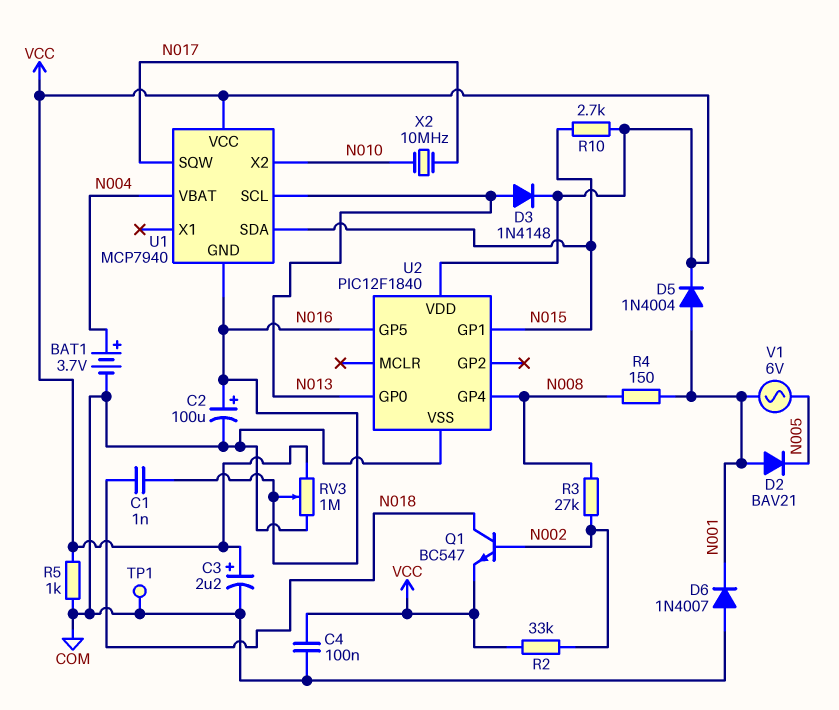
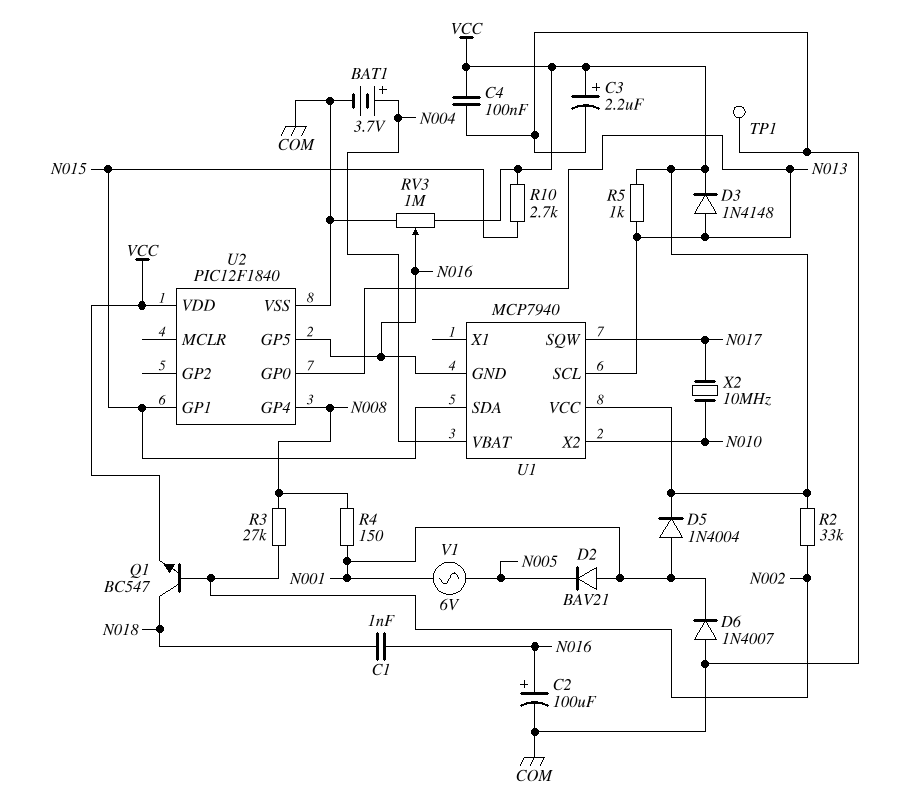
R5: 1k (COM, VCC) -> 1k (N013, VCC)

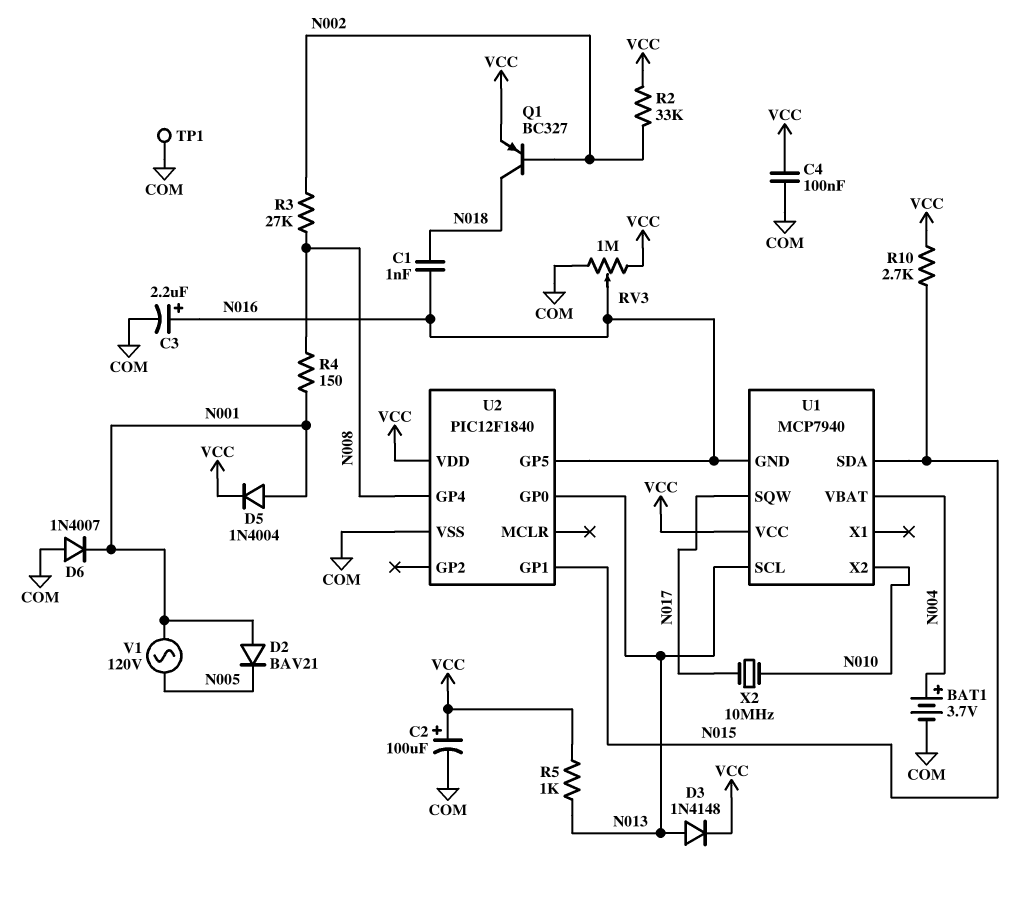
C2: 100uF (plus N016, minus COM) -> 100uF (plus VCC, minus COM)
C3: 2.2uF (plus VCC, minus COM) -> 2.2uF (plus N016, minus COM)
Q1: NPN BC547 (B N002, C N018, E VCC) -> PNP BC327 (B N002, C N018, E VCC)
V1: AC 6V (N001, N005) -> AC 120V (N001, N005)

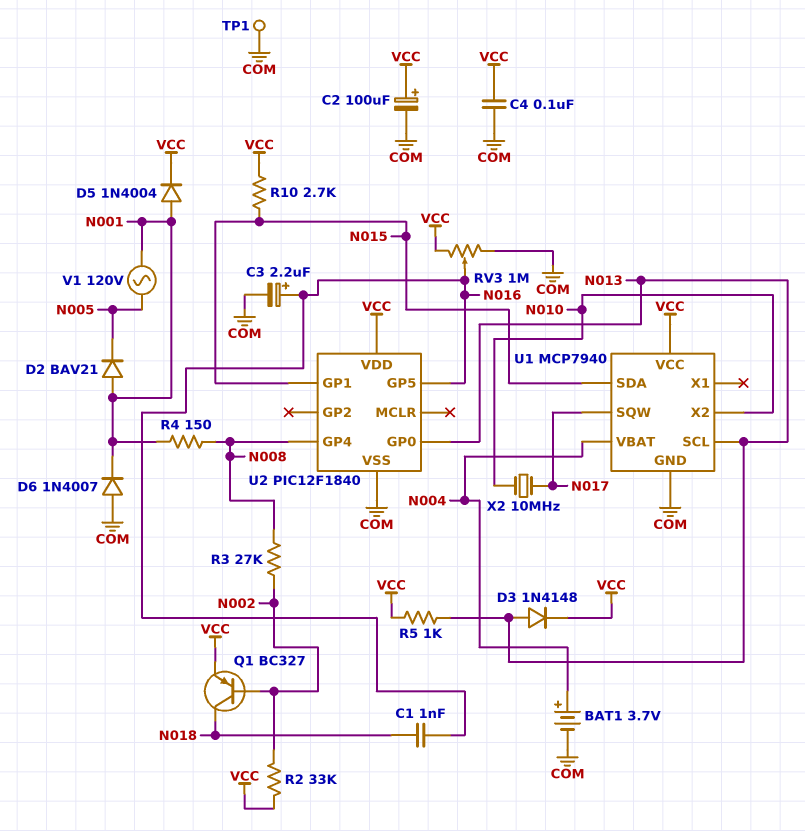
U1 pin GND: N016 -> COM

